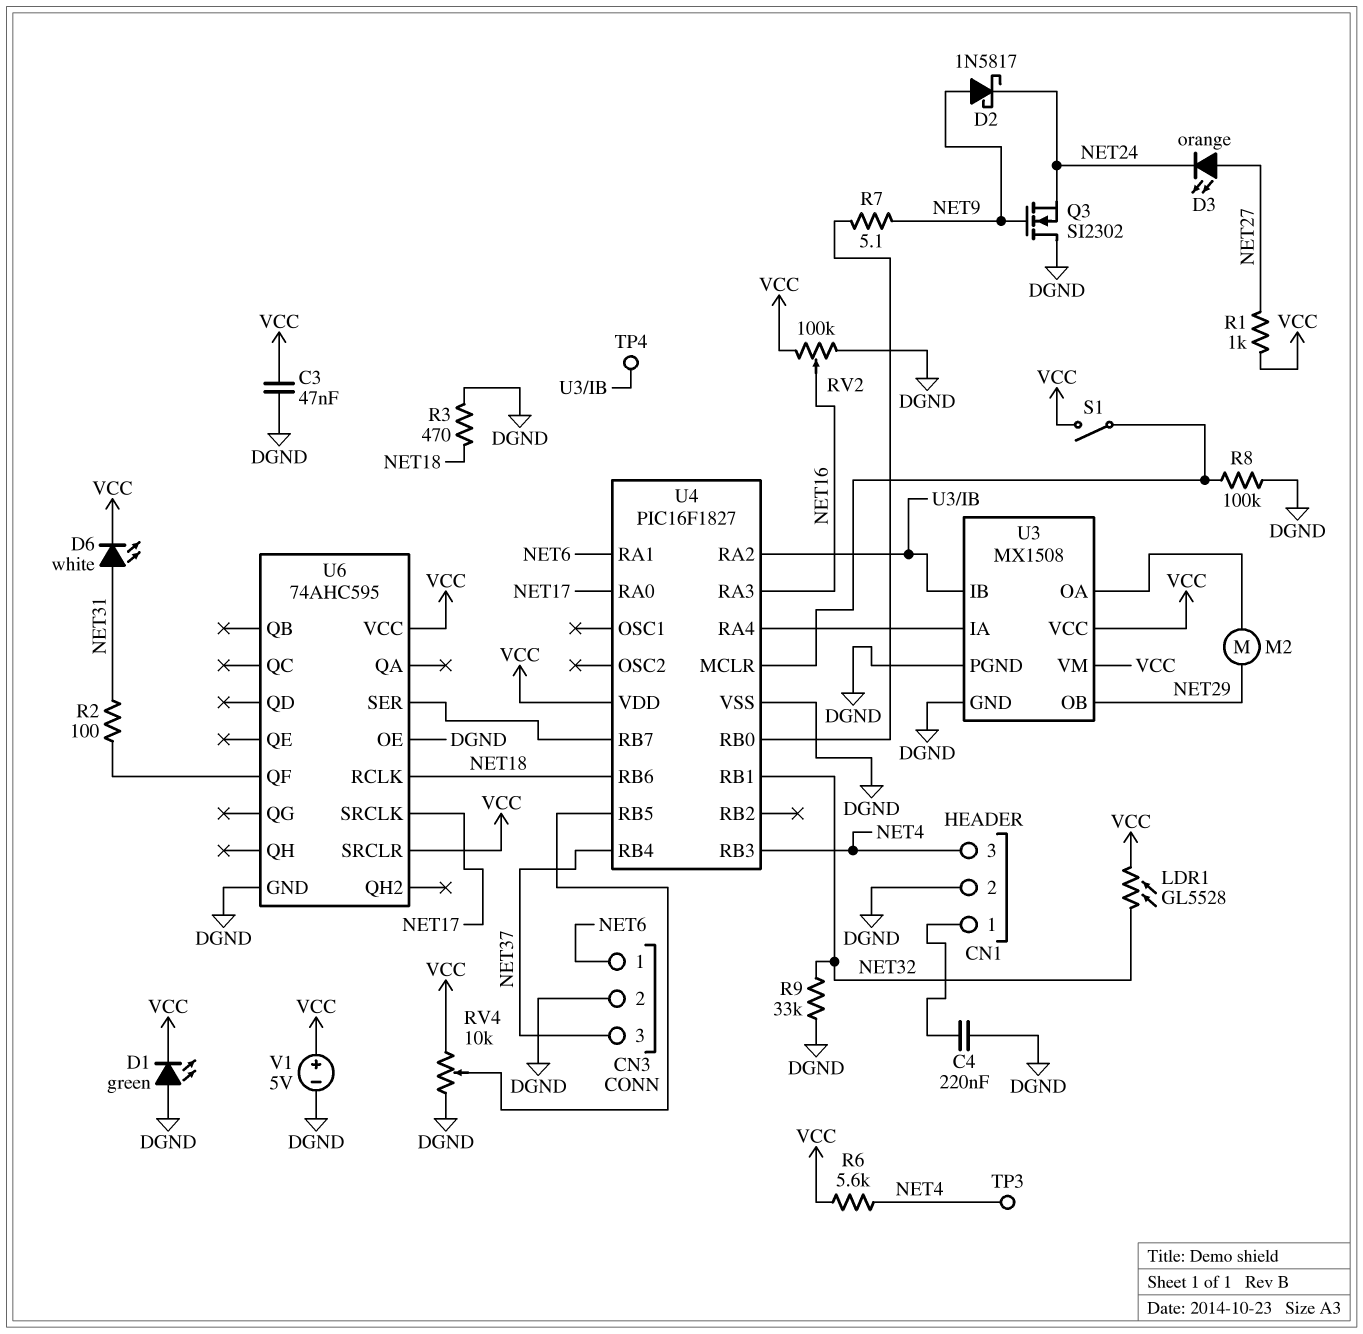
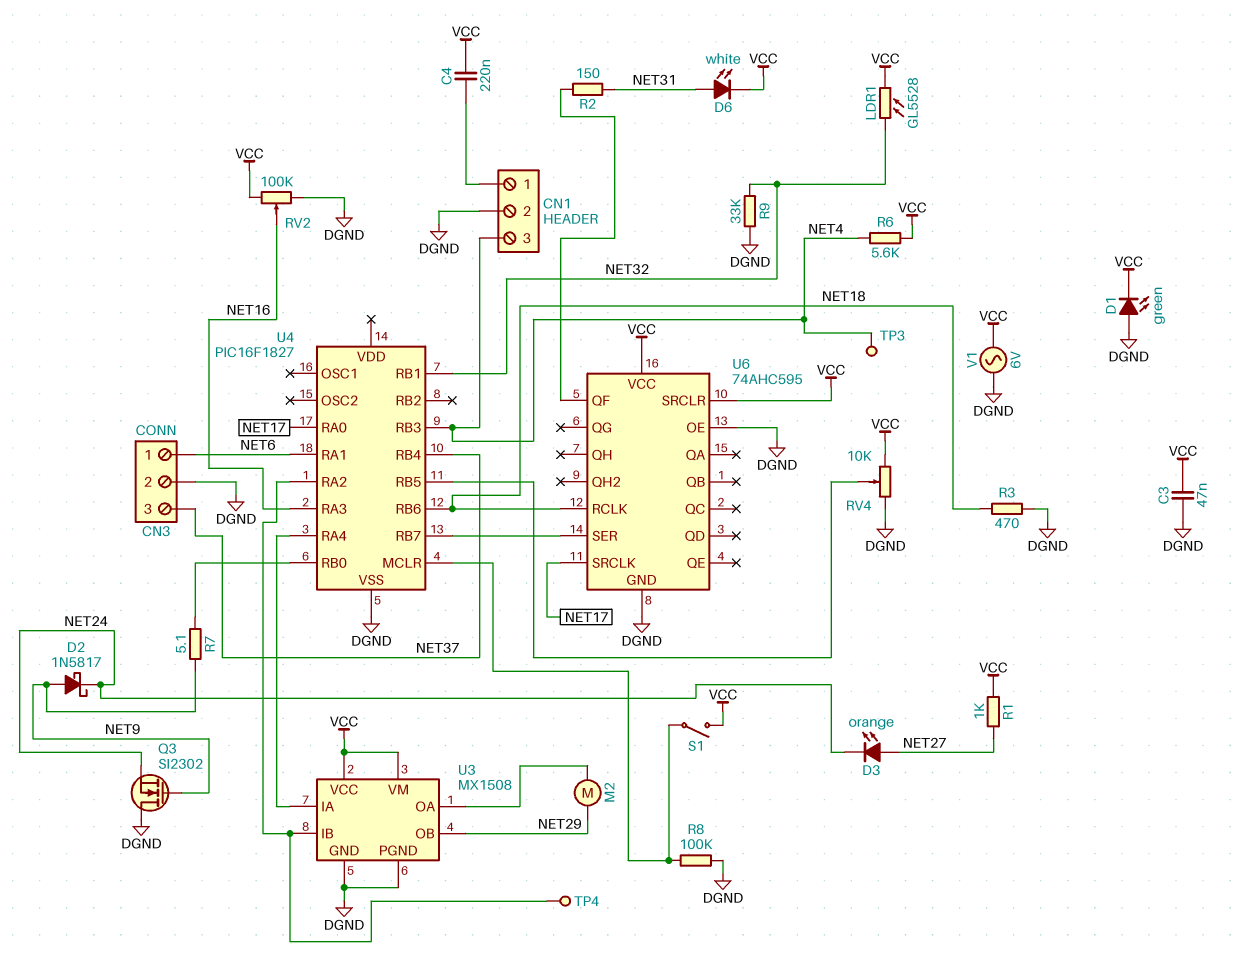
C4: 220nF (CN1/1, DGND) -> 220nF (CN1/1, VCC)
R2: 100 (NET31, U6/QF) -> 150 (NET31, U6/QF)
U4 pin VDD: VCC -> none
V1: 5V (plus VCC, minus DGND) -> AC 6V (DGND, VCC)

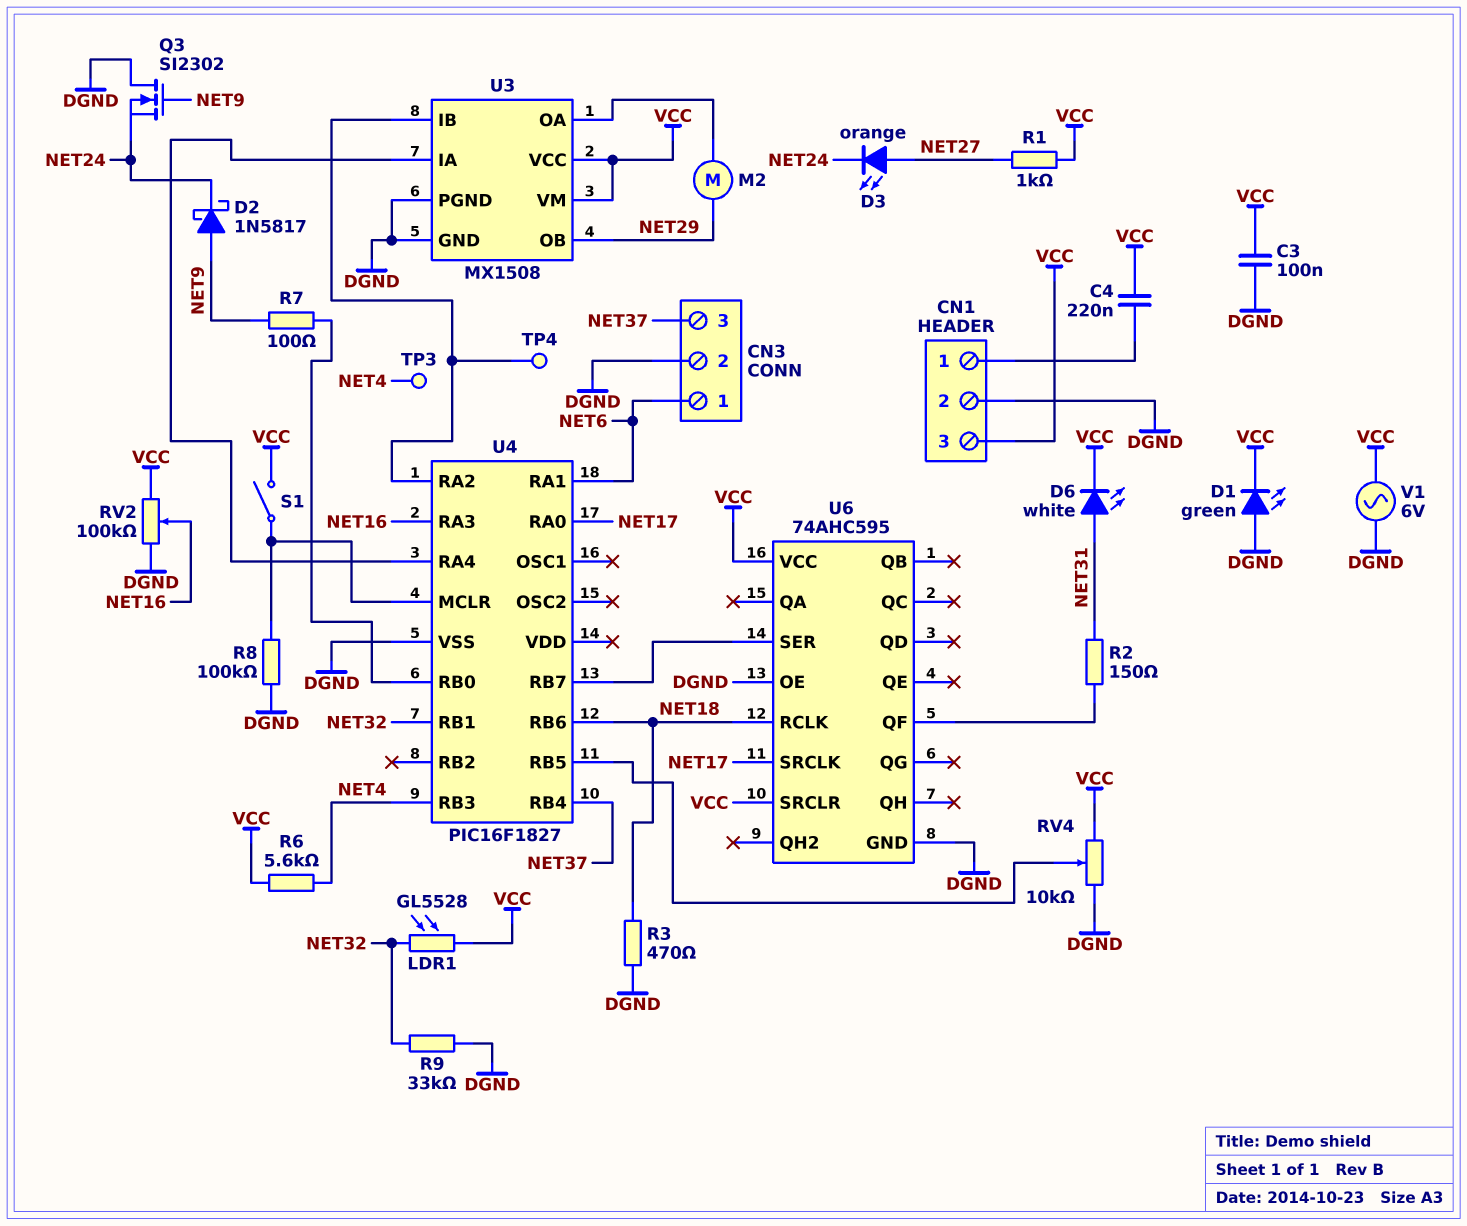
C3: 47nF (DGND, VCC) -> 100nF (DGND, VCC)
CN1 pin 3: NET4 -> VCC
R7: 5.1 (NET9, U4/RB0) -> 100 (NET9, U4/RB0)

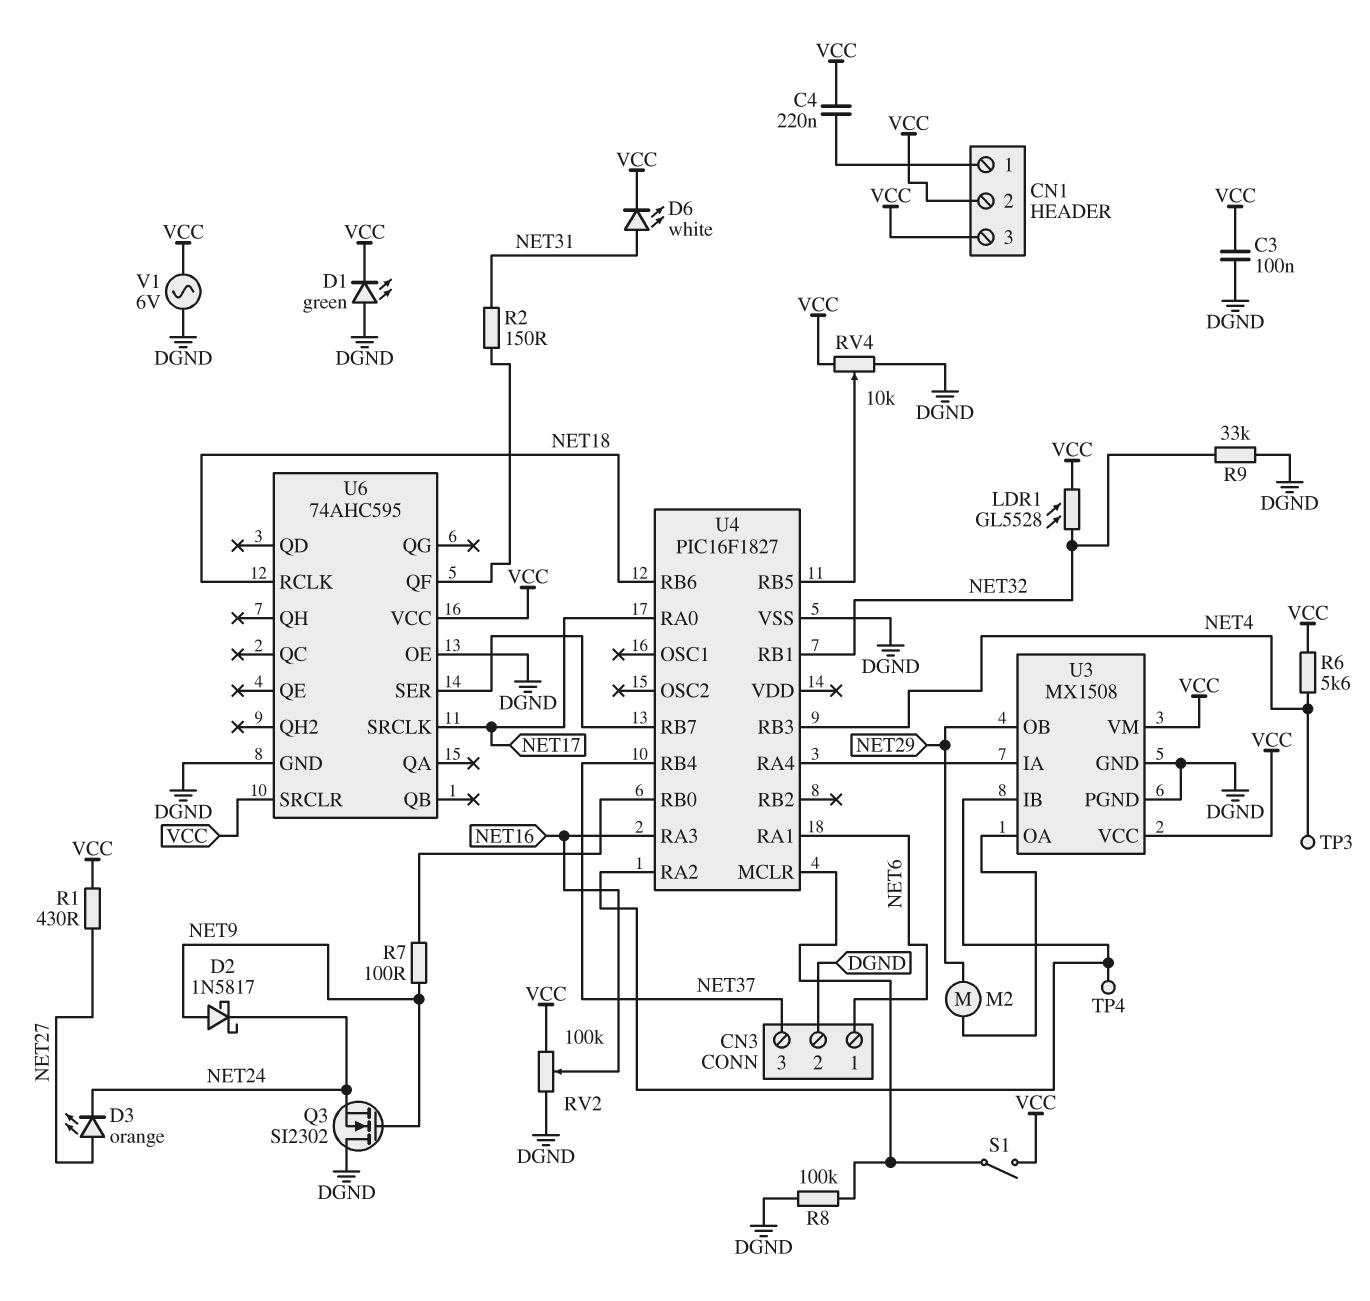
CN1 pin 2: DGND -> VCC
R1: 1k (NET27, VCC) -> 430 (NET27, VCC)
R3: 470 (DGND, NET18) -> none

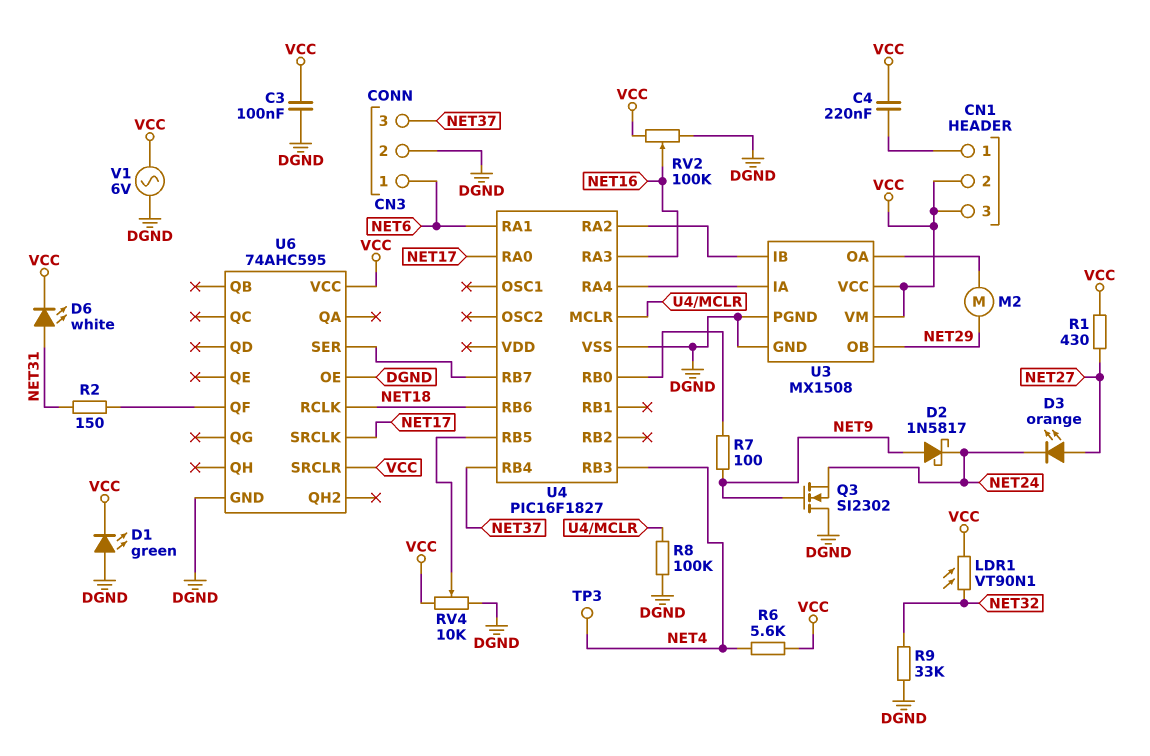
LDR1: GL5528 (NET32, VCC) -> VT90N1 (NET32, VCC)
S1: switch (U4/MCLR, VCC) -> none
TP4: test point (U3/IB) -> none
U4 pin RB1: NET32 -> none

